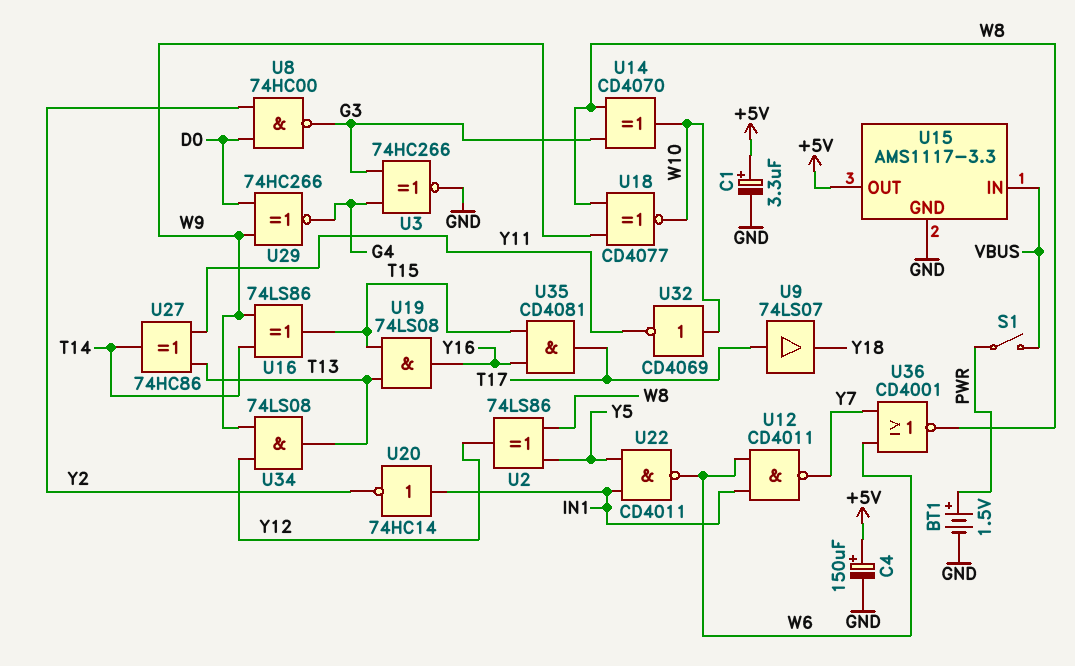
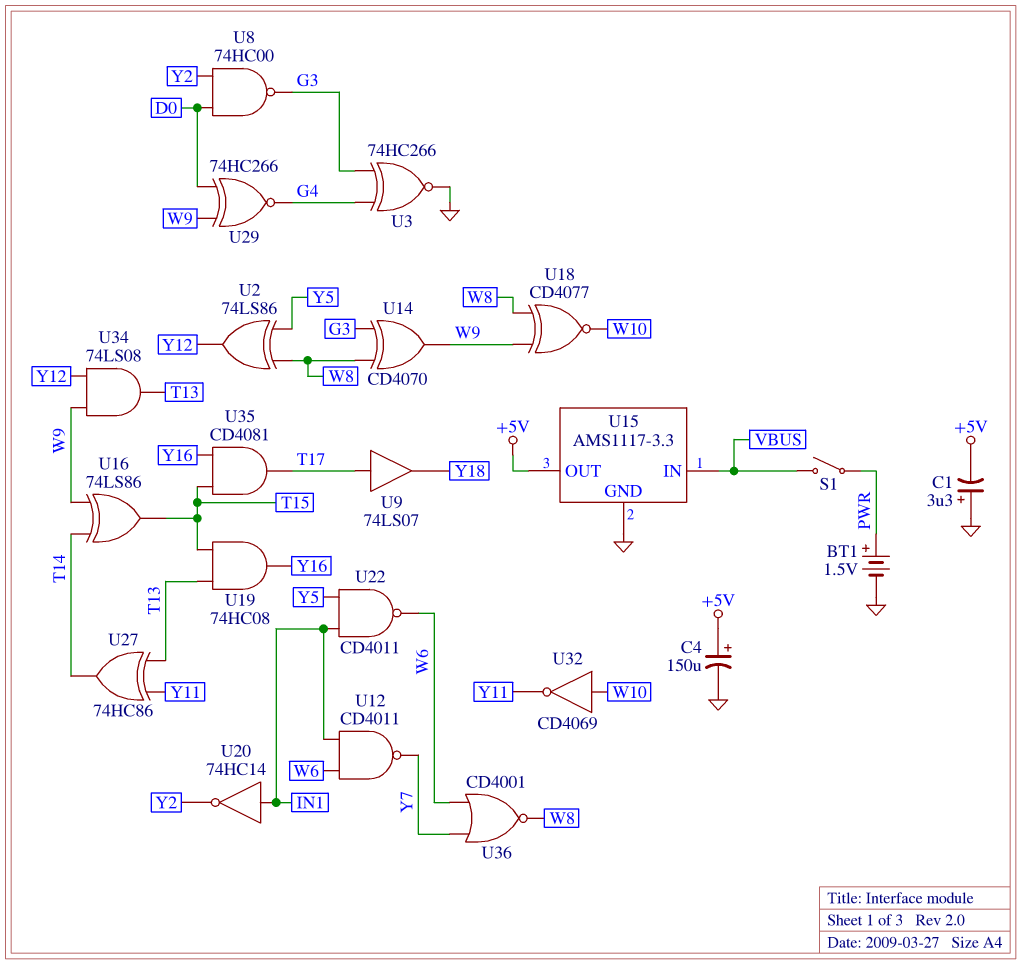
C1: 3.3uF (plus +5V, minus GND) -> 3.3uF (plus GND, minus +5V)
U14: XOR CD4070 (in G3, in W8, out W10) -> XOR CD4070 (in G3, in W8, out W9)
U19: AND 74LS08 (in T13, in T15, out Y16) -> AND 74HC08 (in T13, in T15, out Y16)

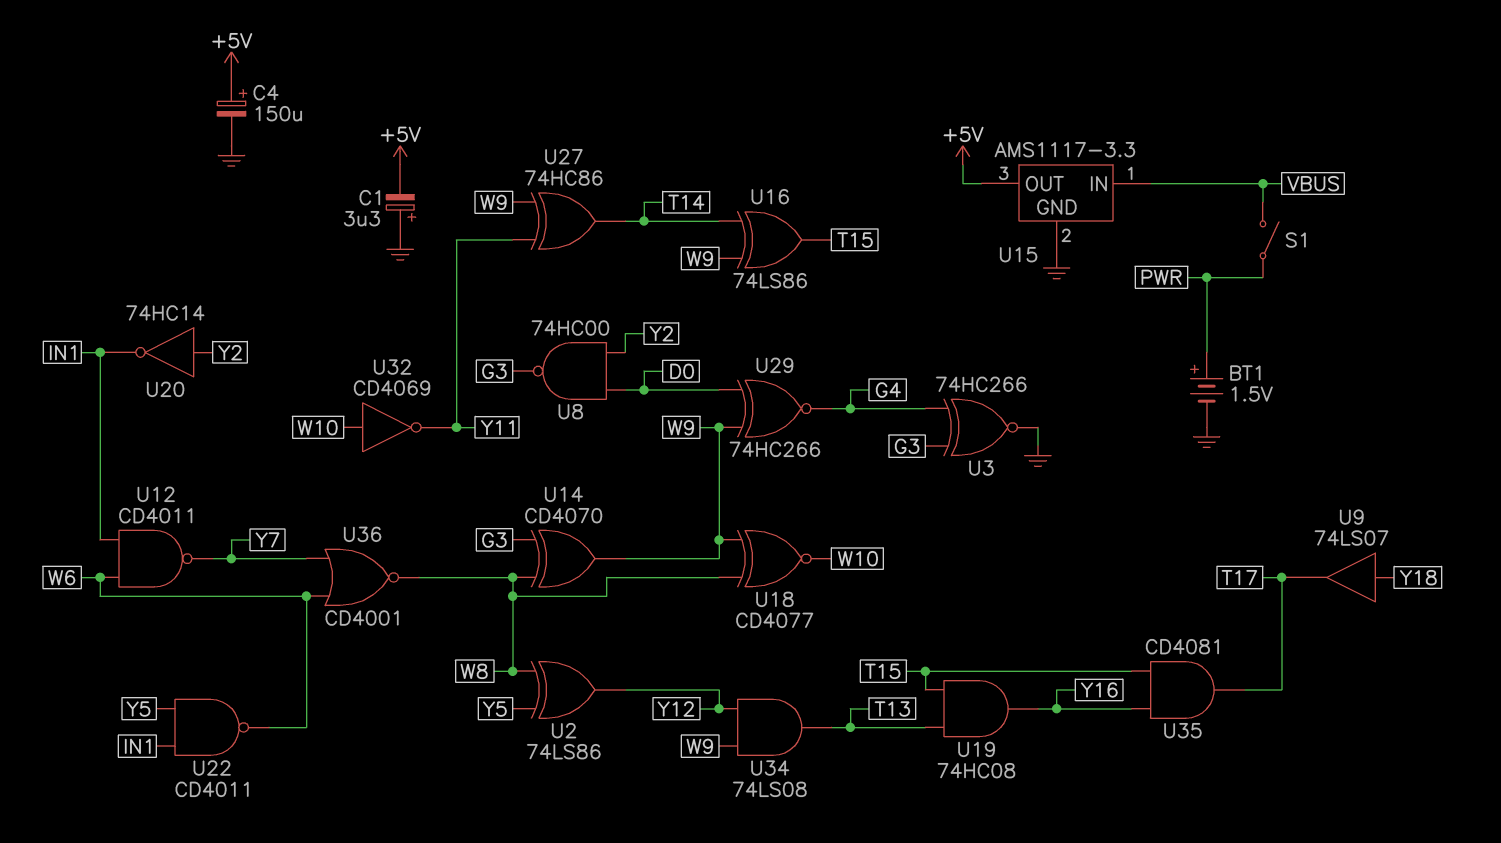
U9: buffer 74LS07 (in T17, out Y18) -> buffer 74LS07 (in Y18, out T17)
U20: NOT 74HC14 (in IN1, out Y2) -> NOT 74HC14 (in Y2, out IN1)
U27: XOR 74HC86 (in T13, in Y11, out T14) -> XOR 74HC86 (in W9, in Y11, out T14)

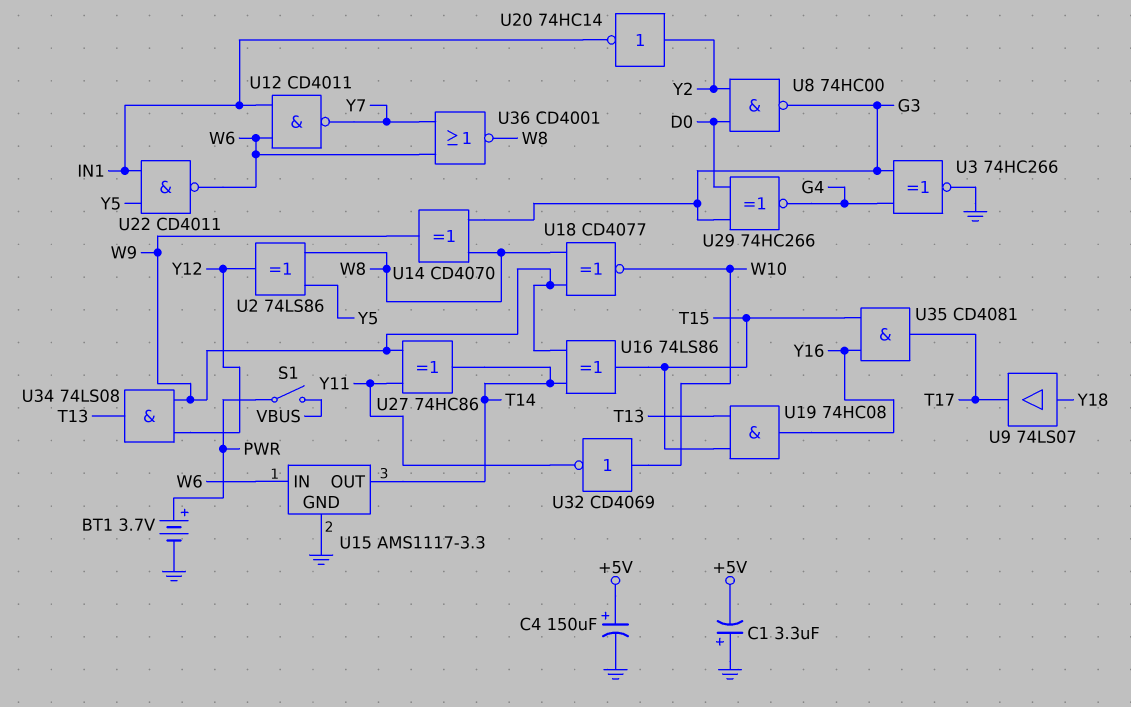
BT1: 1.5V (plus PWR, minus GND) -> 3.7V (plus PWR, minus GND)
U15 pin IN: VBUS -> W6
U15 pin OUT: +5V -> T14
U29: XNOR 74HC266 (in D0, in W9, out G4) -> XNOR 74HC266 (in D0, in G3, out G4)

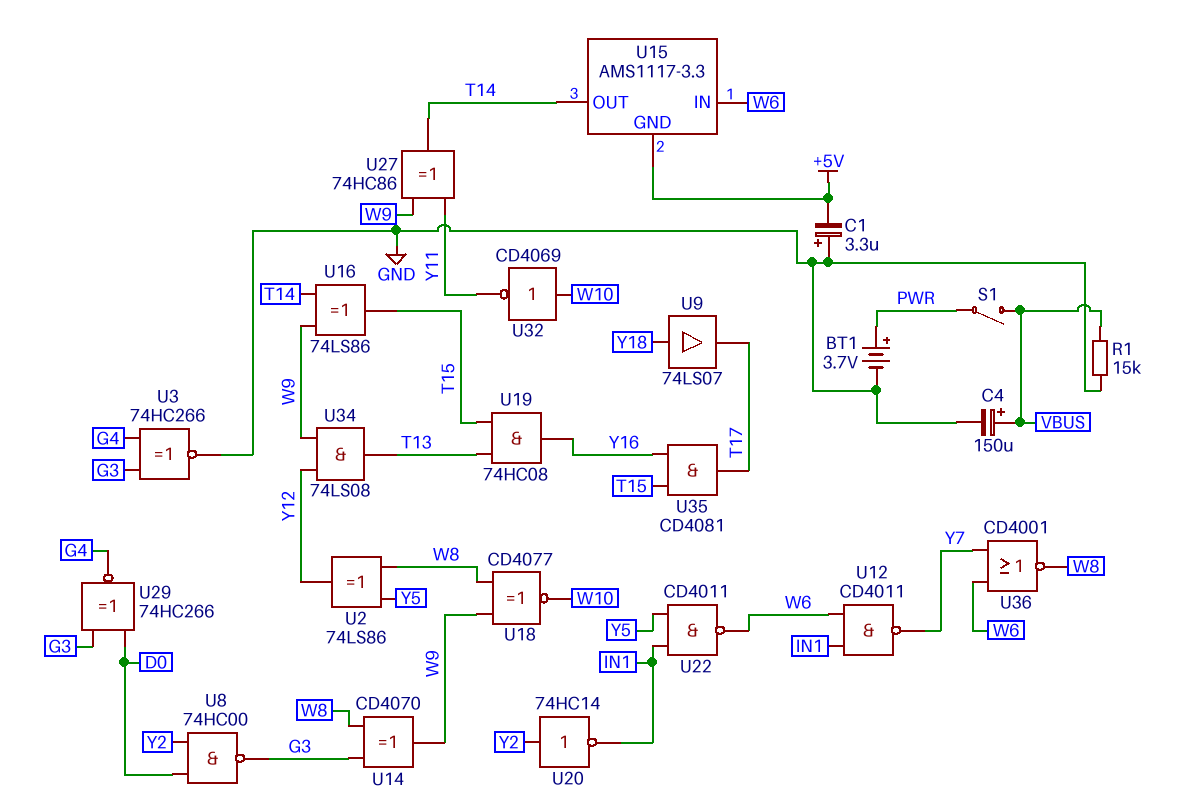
C4: 150uF (plus +5V, minus GND) -> 150uF (plus VBUS, minus GND)
R1: none -> 15k (GND, VBUS)
U15 pin GND: GND -> +5V

